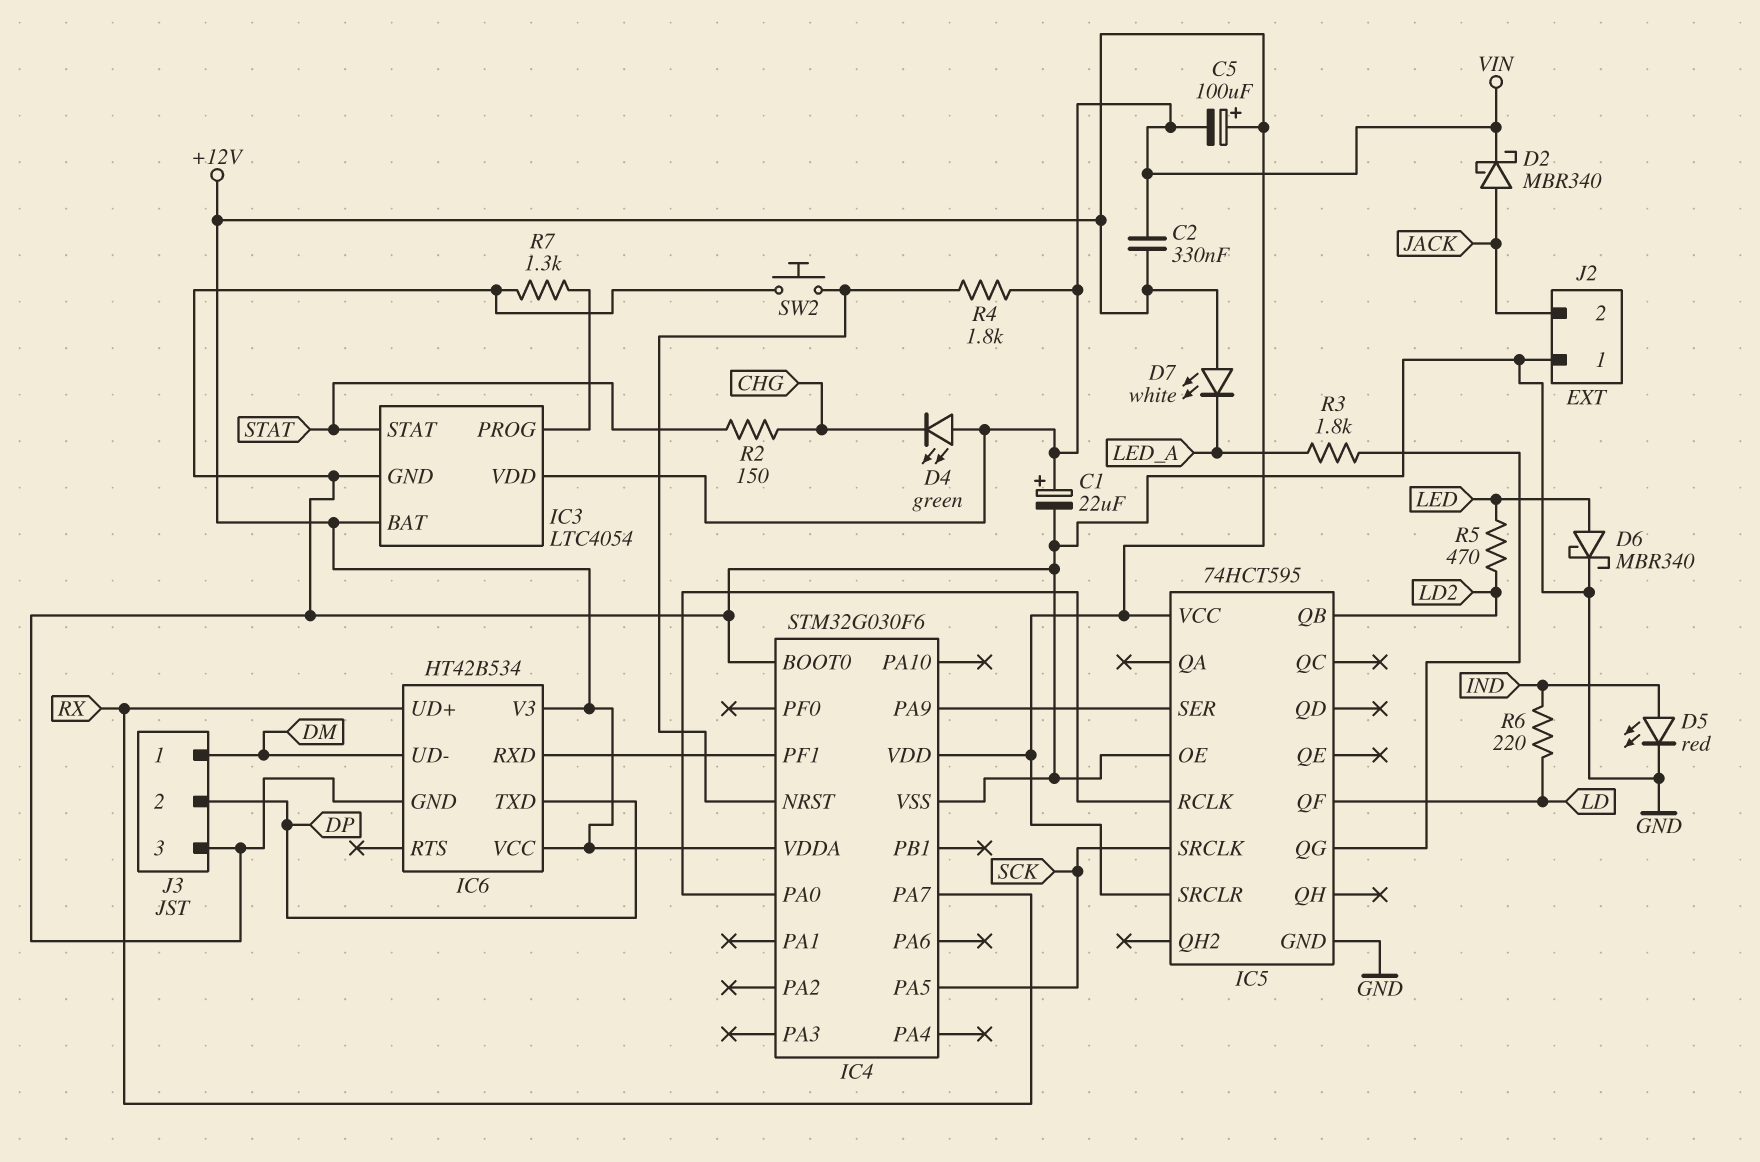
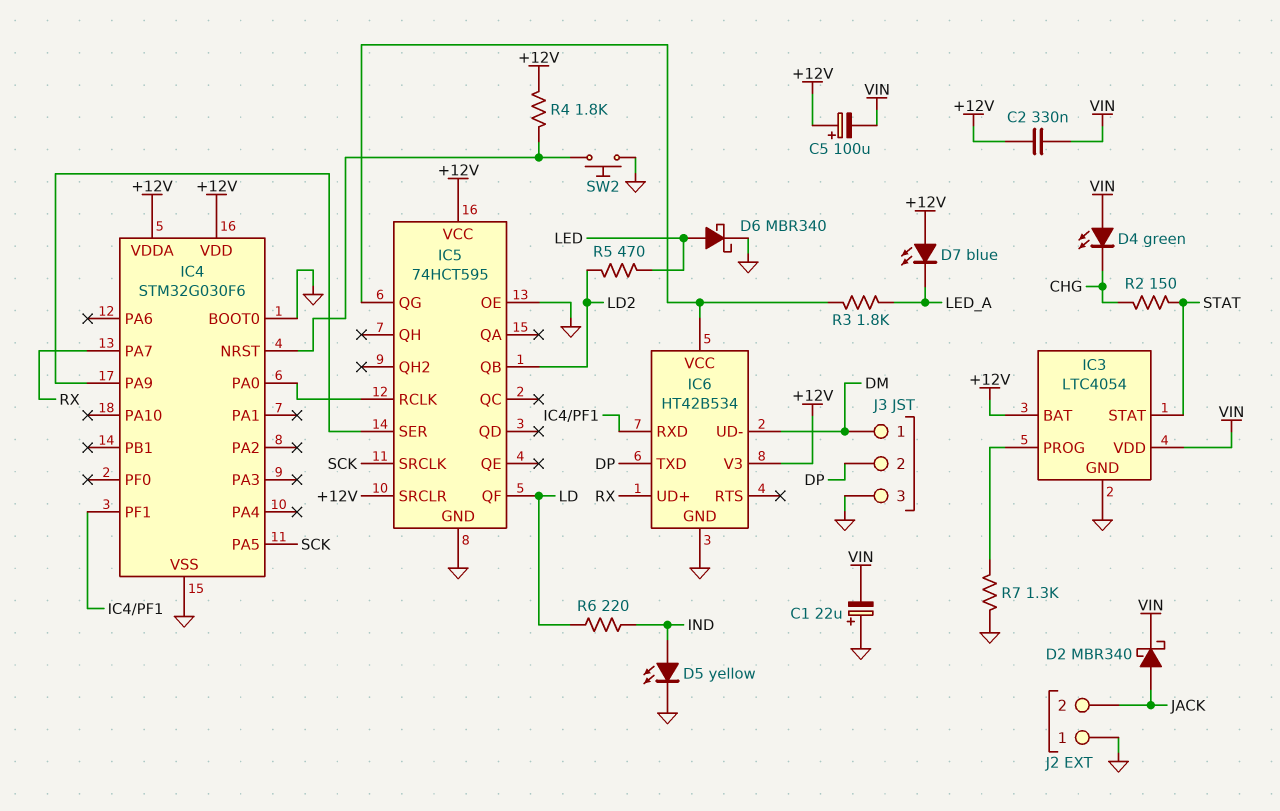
C1: 22uF (plus VIN, minus GND) -> 22uF (plus GND, minus VIN)
D5: LED red (A IND, K GND) -> LED yellow (A IND, K GND)
D7: LED white (A +12V, K LED_A) -> LED blue (A +12V, K LED_A)
IC6 pin VCC: +12V -> IC5/QG
R4: 1.8k (IC4/NRST, VIN) -> 1.8k (+12V, IC4/NRST)

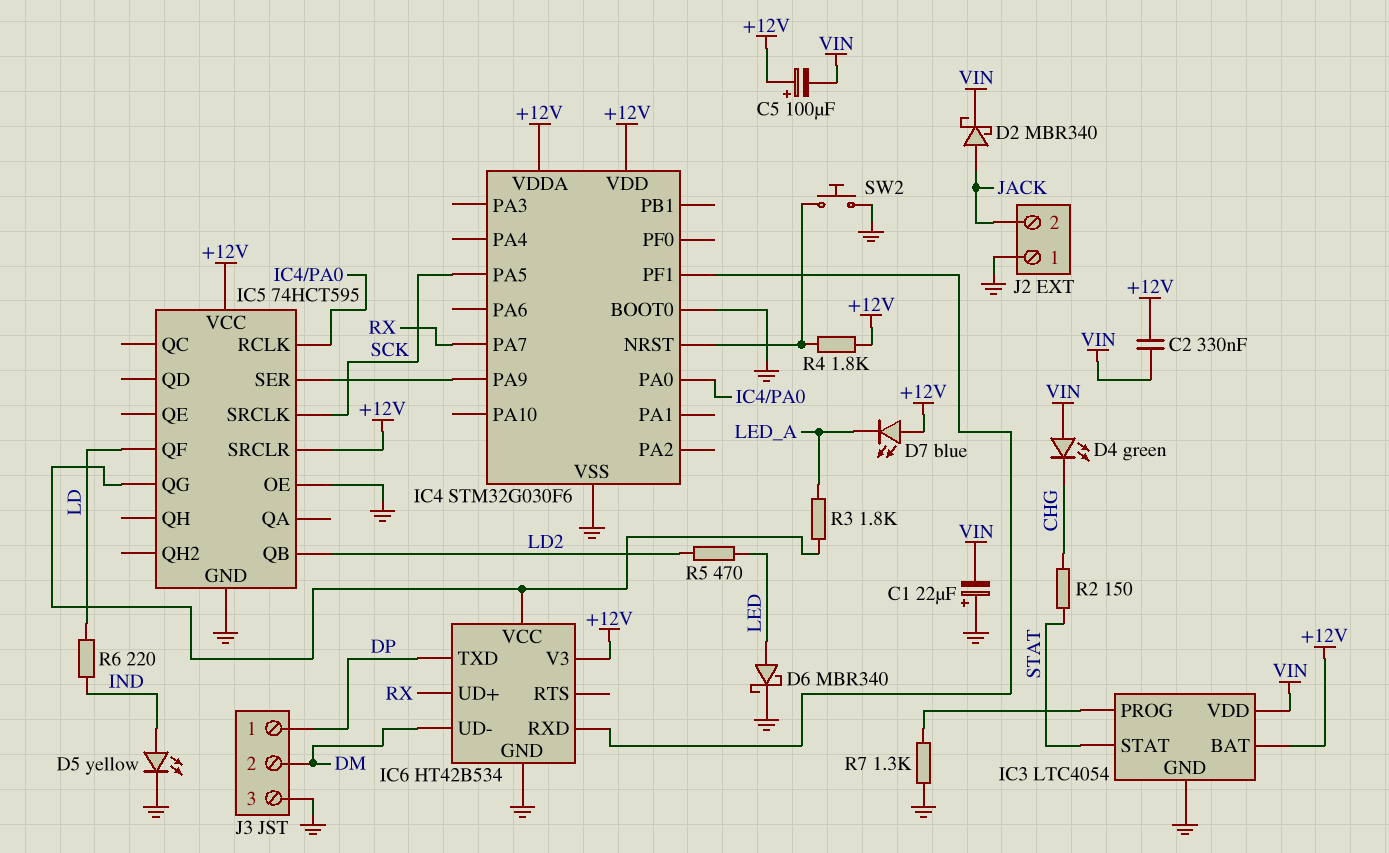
J3 pin 1: DM -> DP
J3 pin 2: DP -> DM

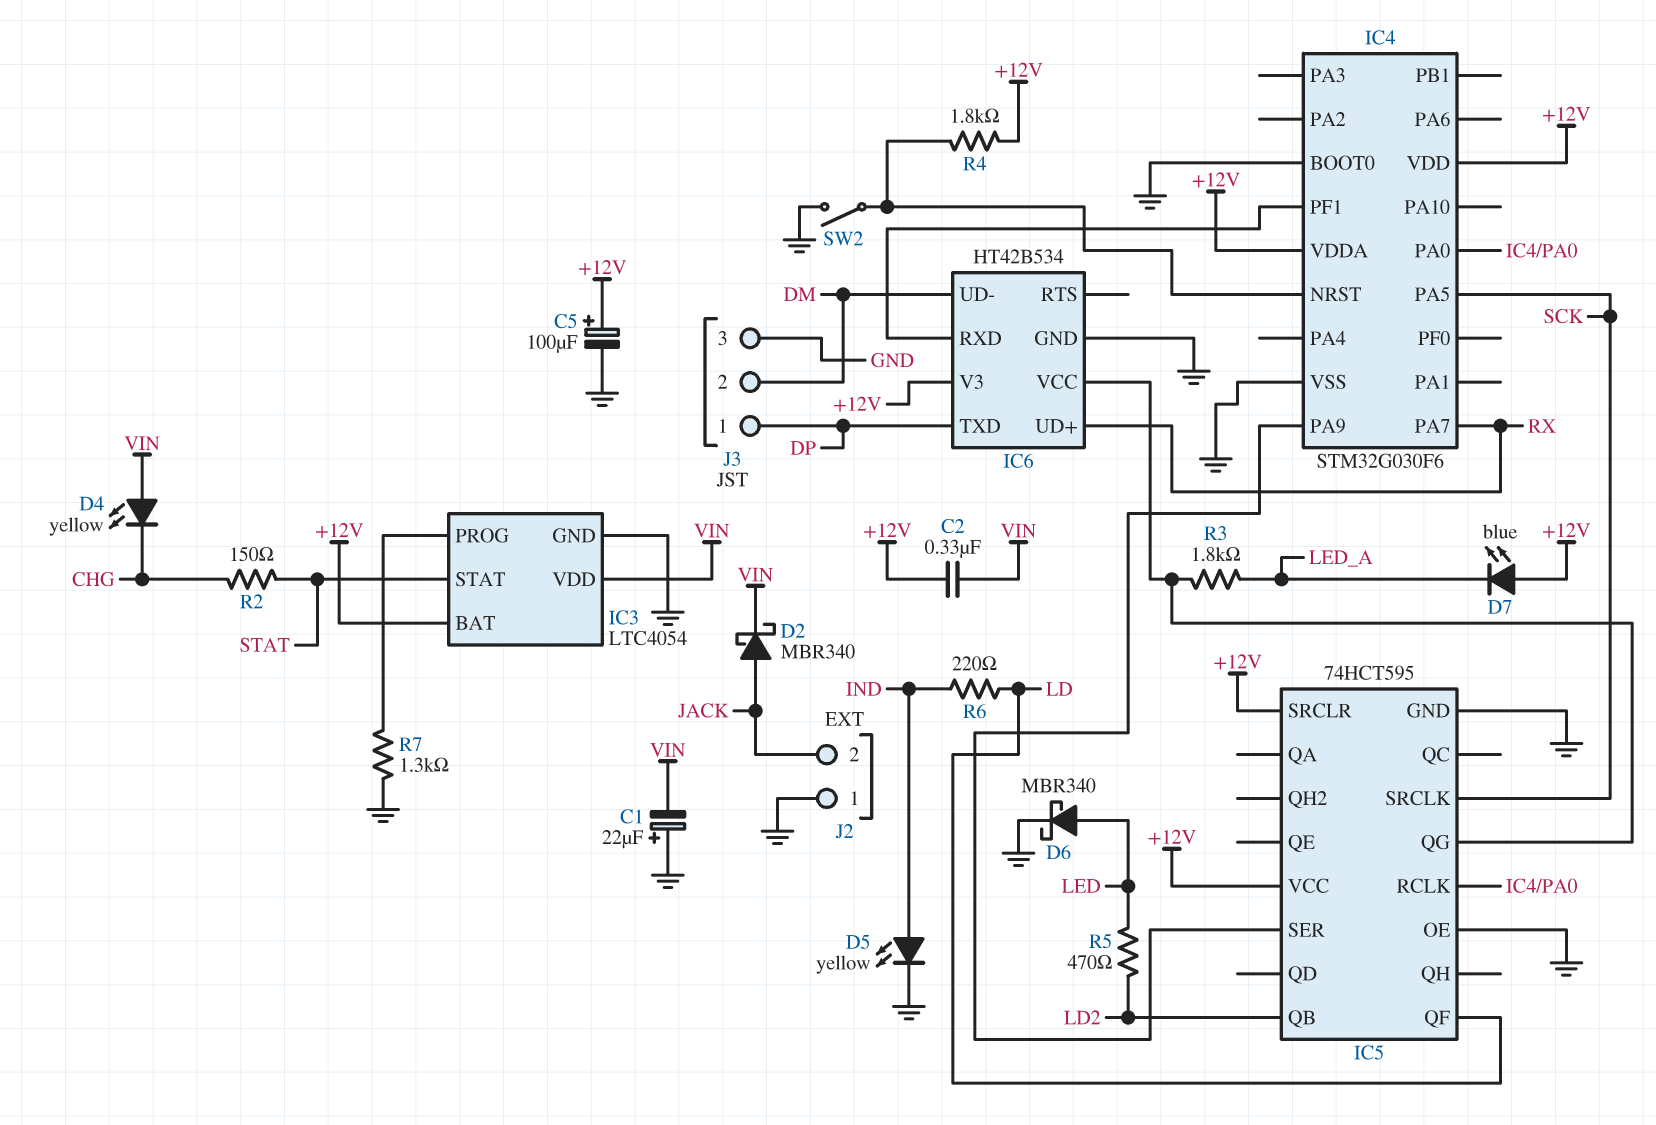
C5: 100uF (plus +12V, minus VIN) -> 100uF (plus +12V, minus GND)
D4: LED green (A VIN, K CHG) -> LED yellow (A VIN, K CHG)
SW2: button (GND, IC4/NRST) -> switch (GND, IC4/NRST)

